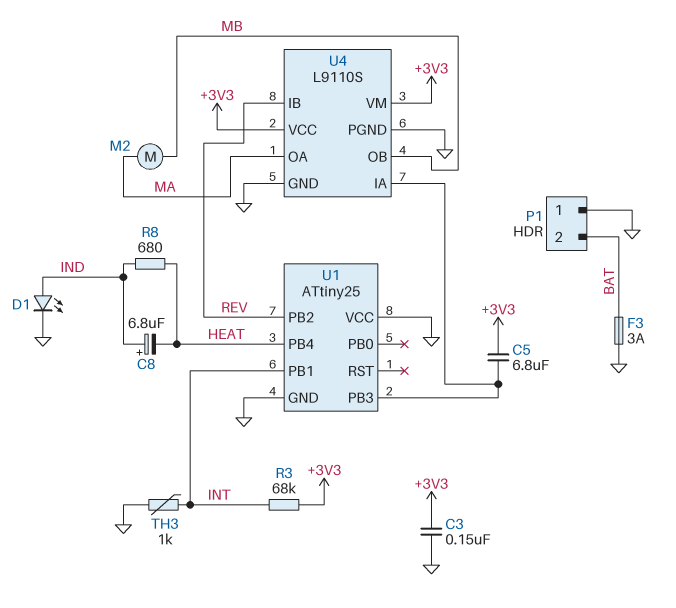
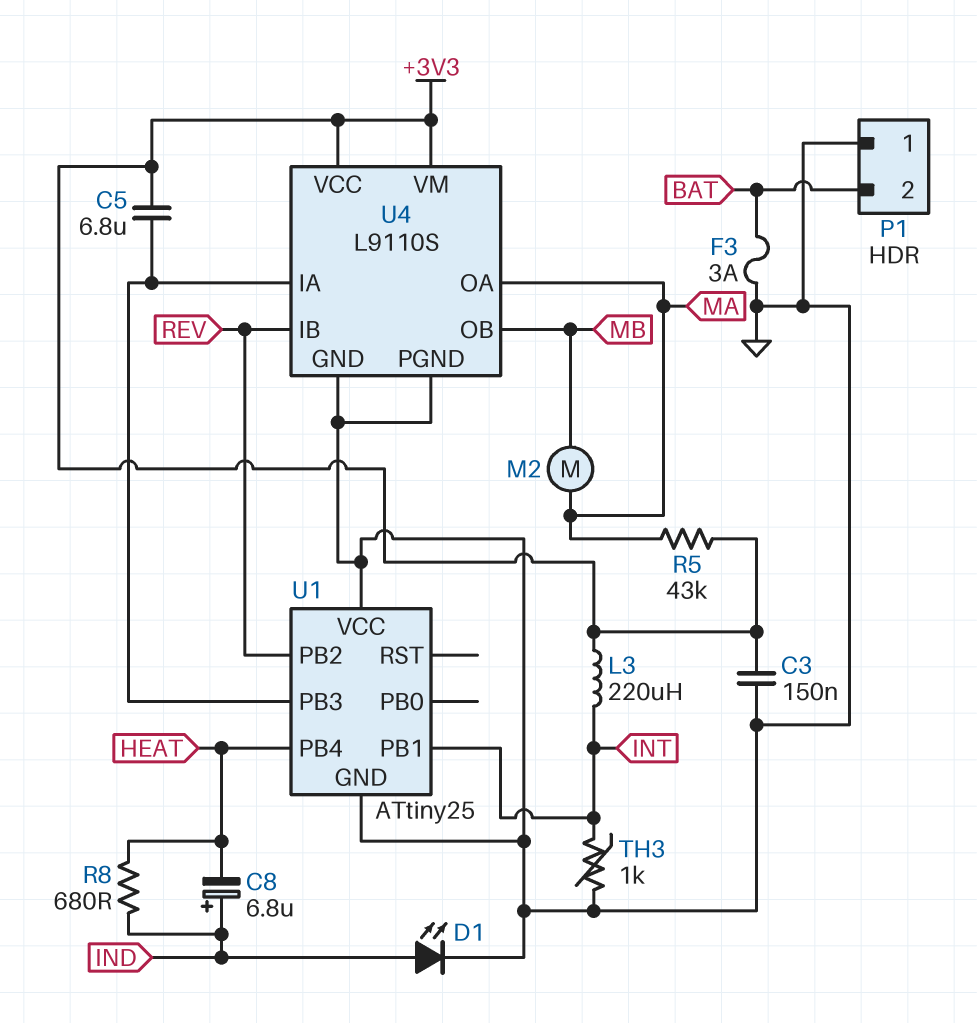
L3: none -> 220uH (+3V3, INT)
R3: 68k (+3V3, INT) -> none
R5: none -> 43k (+3V3, MA)

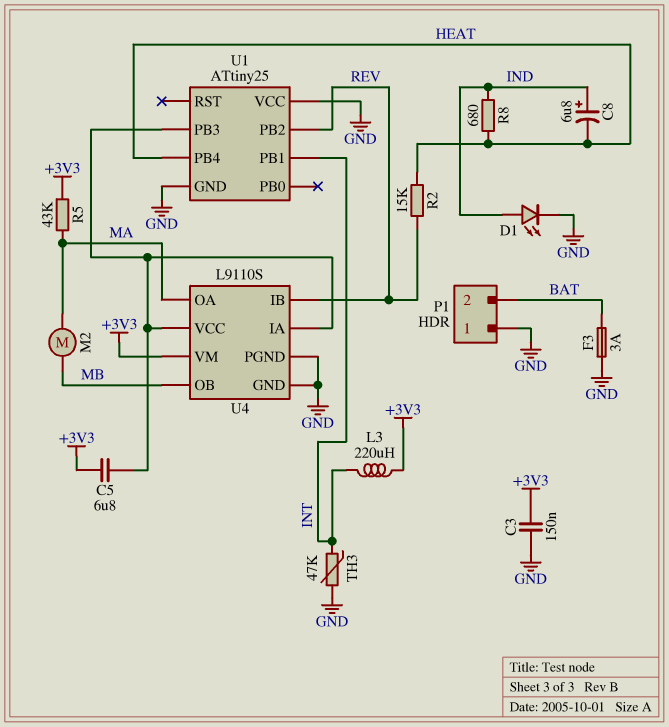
R2: none -> 15k (HEAT, REV)
TH3: 1k (GND, INT) -> 47k (GND, INT)
U4 pin VCC: +3V3 -> U1/PB3

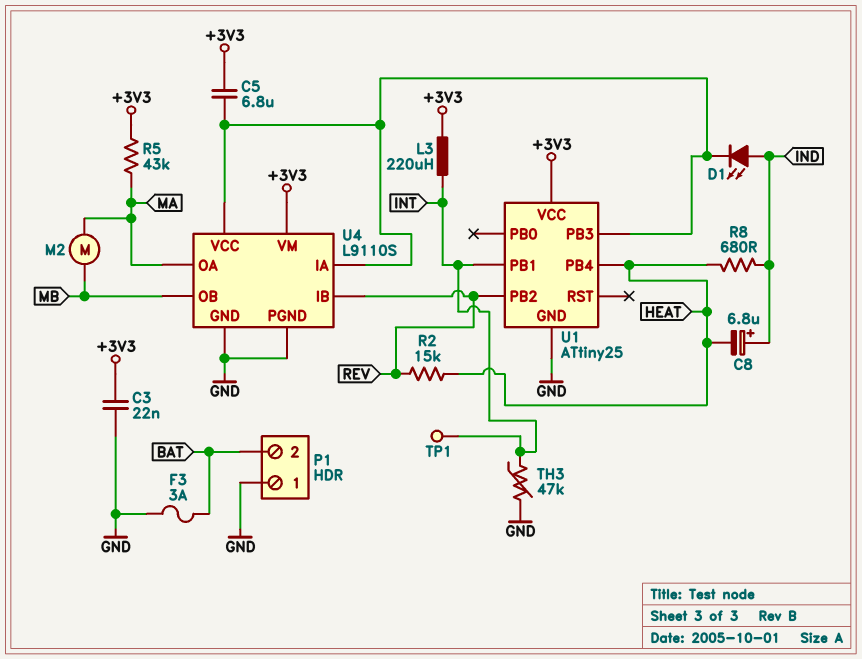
C3: 150nF (+3V3, GND) -> 22nF (+3V3, GND)
D1: LED (A IND, K GND) -> LED (A IND, K U1/PB3)
TP1: none -> test point (INT)
U1 pin VCC: GND -> +3V3

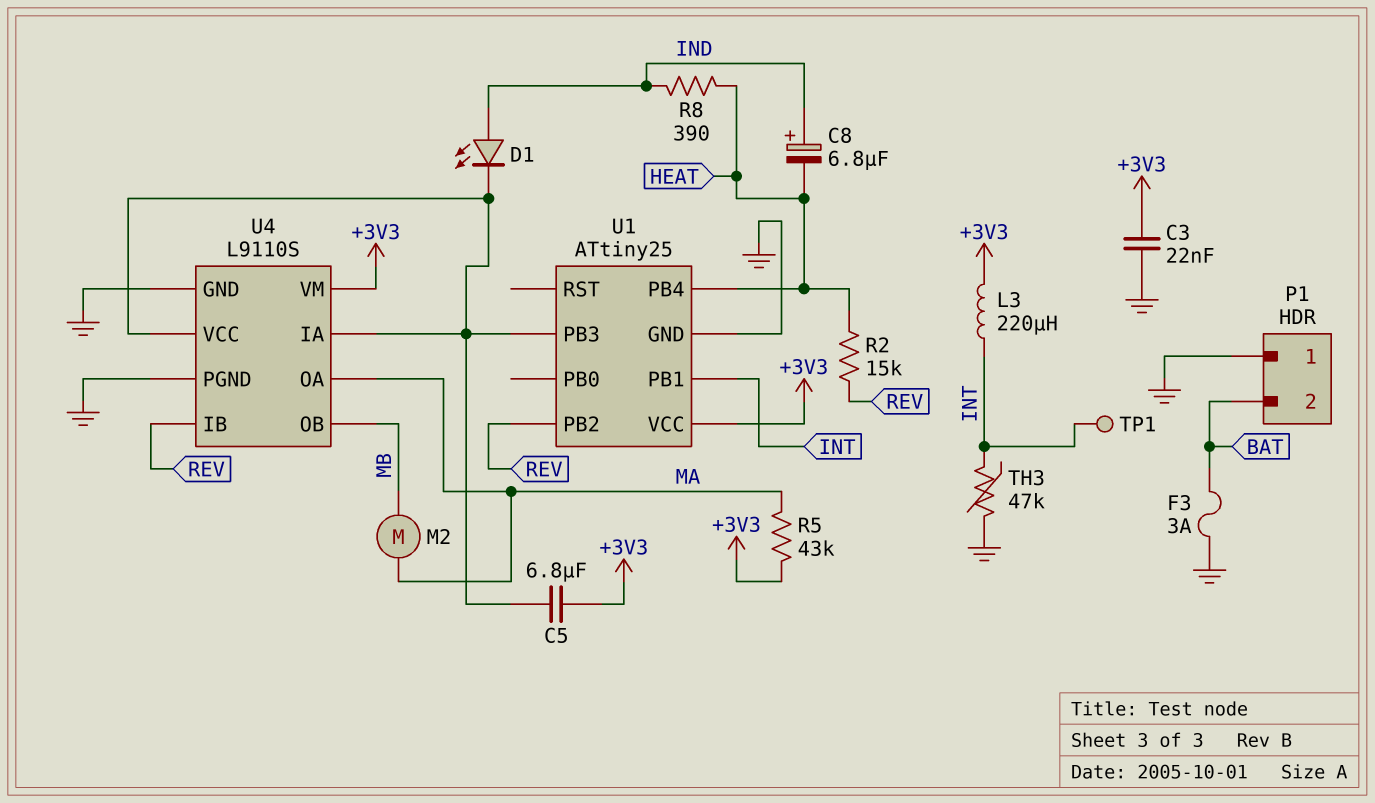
R8: 680 (HEAT, IND) -> 390 (HEAT, IND)

